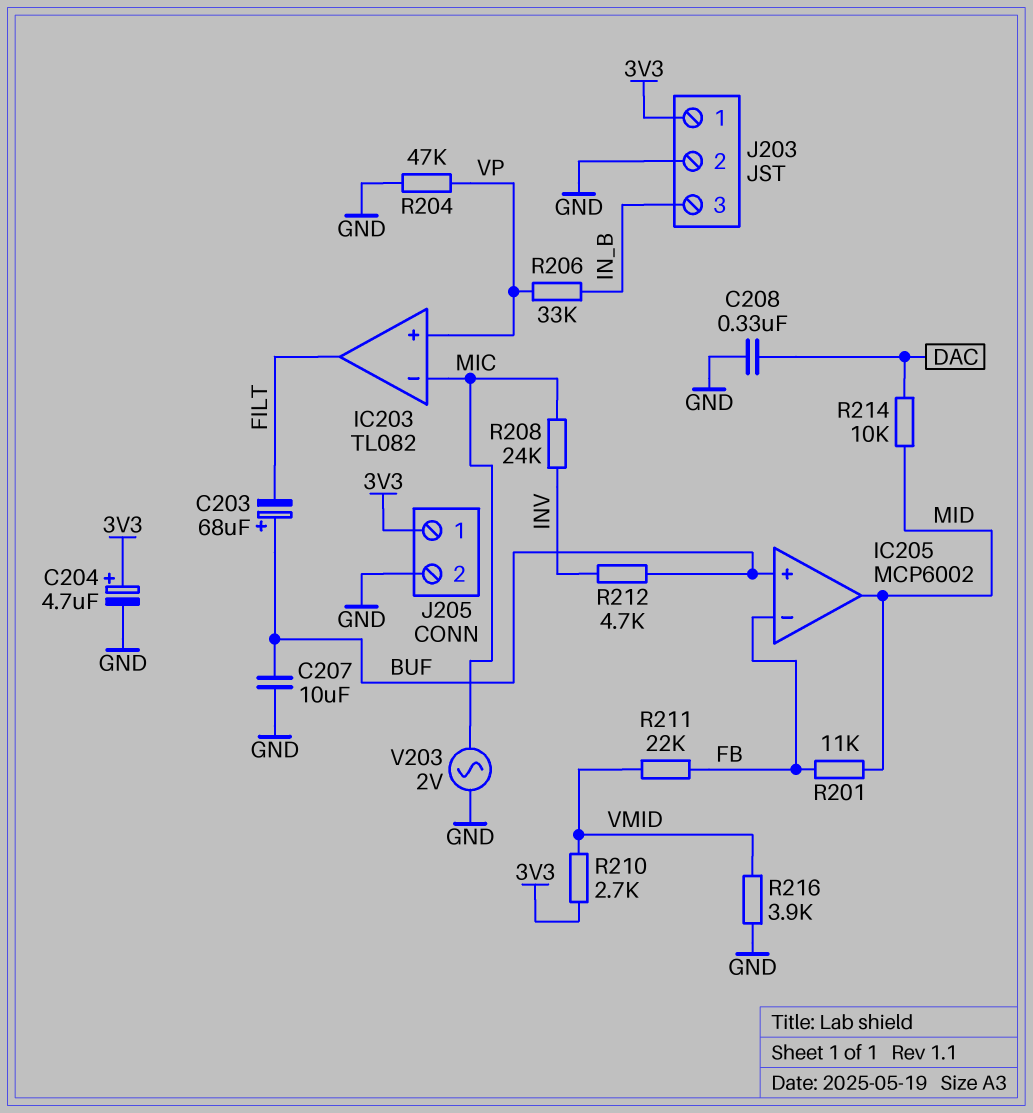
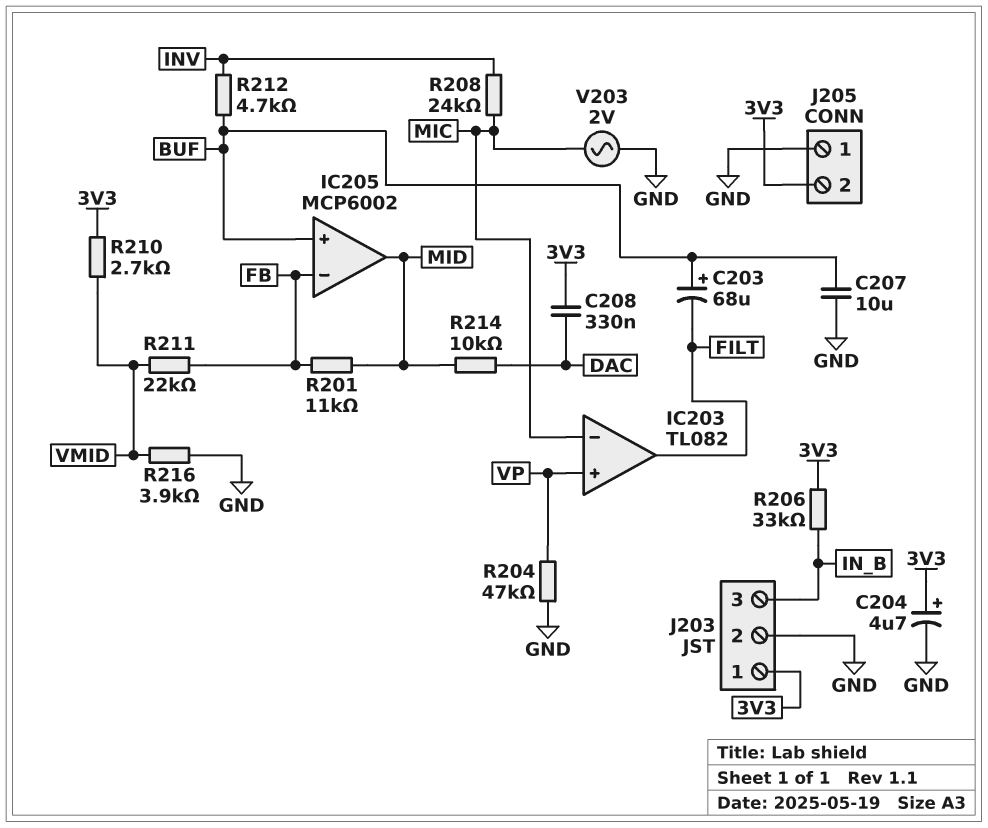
C208: 330nF (DAC, GND) -> 330nF (3V3, DAC)
J205 pin 1: 3V3 -> GND
J205 pin 2: GND -> 3V3
R206: 33k (IN_B, VP) -> 33k (3V3, IN_B)

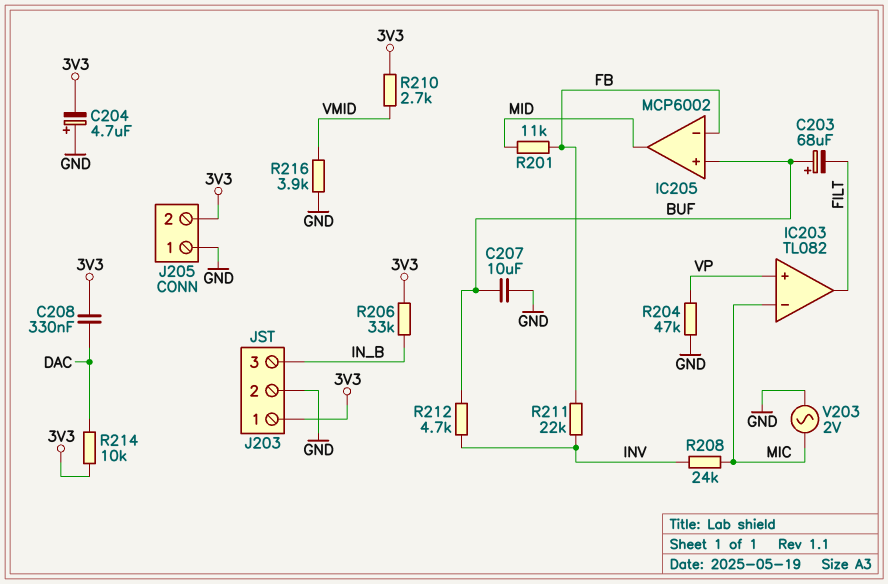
C204: 4.7uF (plus 3V3, minus GND) -> 4.7uF (plus GND, minus 3V3)
R211: 22k (FB, VMID) -> 22k (FB, INV)
R214: 10k (DAC, MID) -> 10k (3V3, DAC)

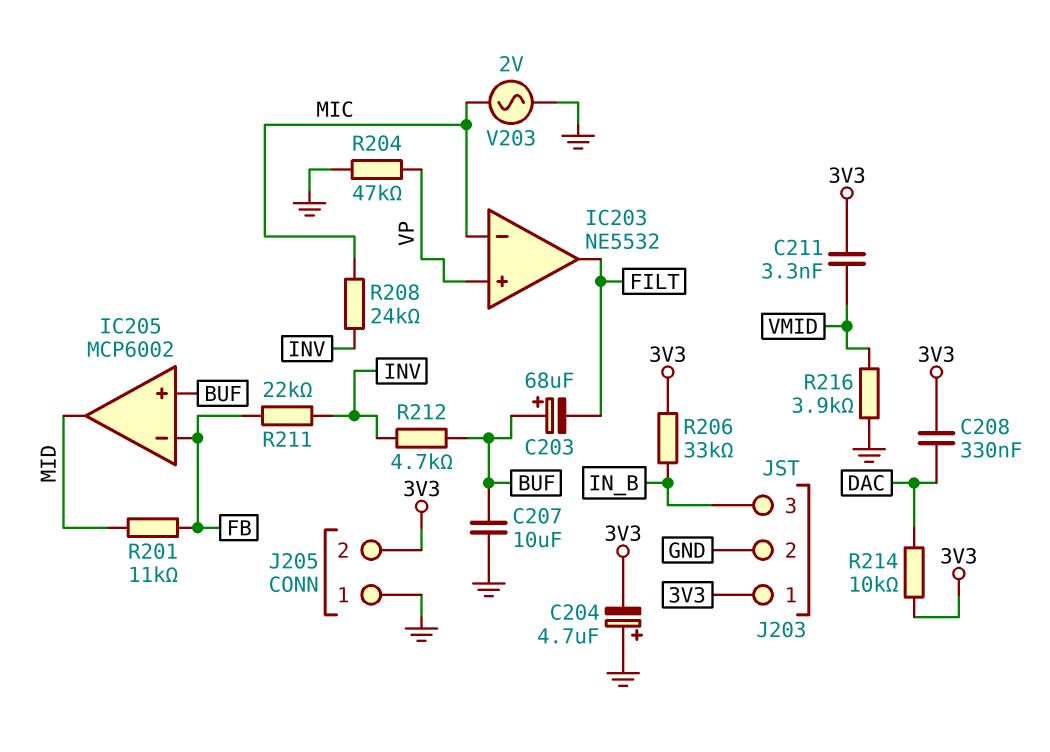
C211: none -> 3.3nF (3V3, VMID)
IC203: TL082 -> NE5532
R210: 2.7k (3V3, VMID) -> none

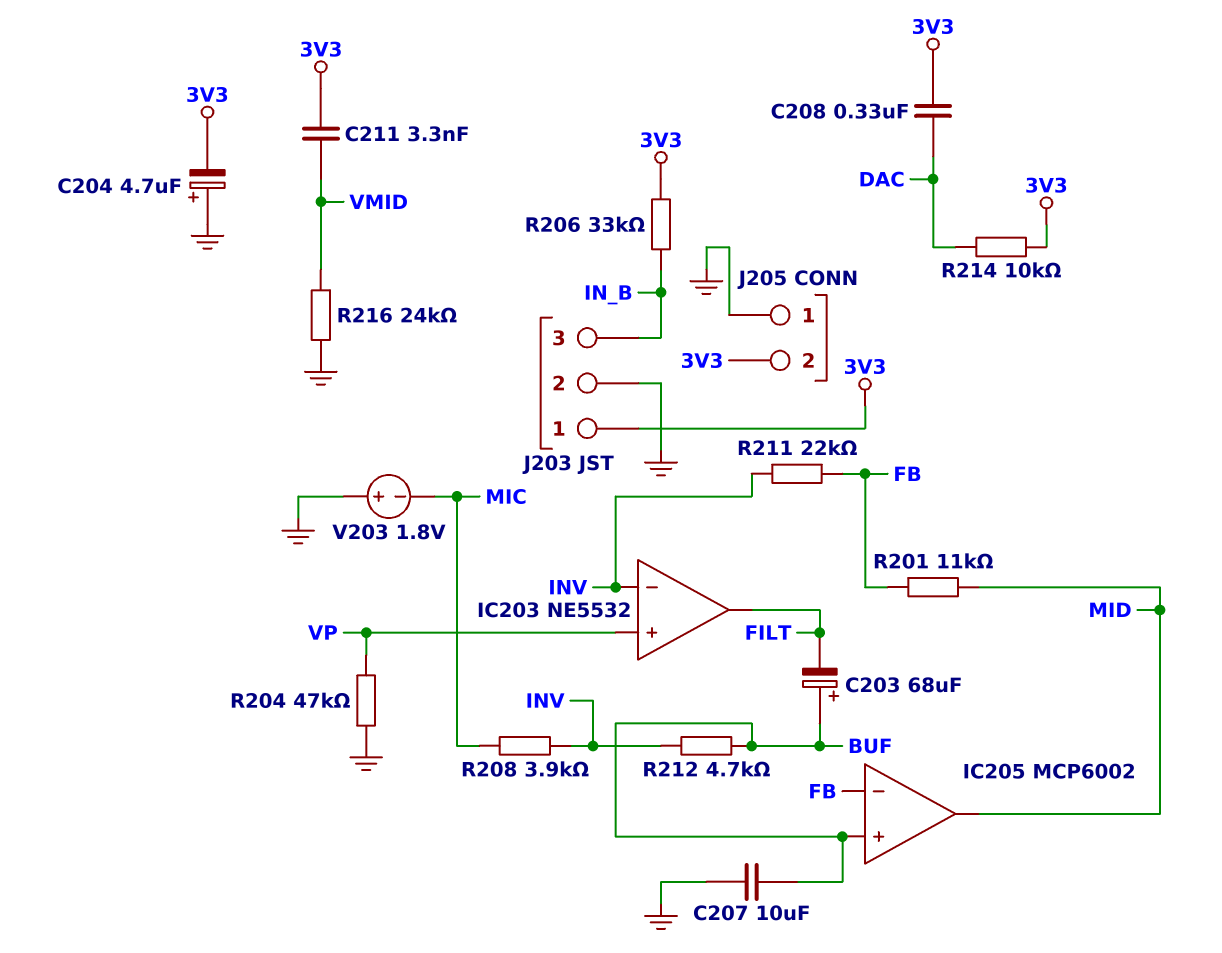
IC203 pin in-: MIC -> INV
R208: 24k (INV, MIC) -> 3.9k (INV, MIC)
R216: 3.9k (GND, VMID) -> 24k (GND, VMID)
V203: AC 2V (GND, MIC) -> 1.8V (plus GND, minus MIC)

